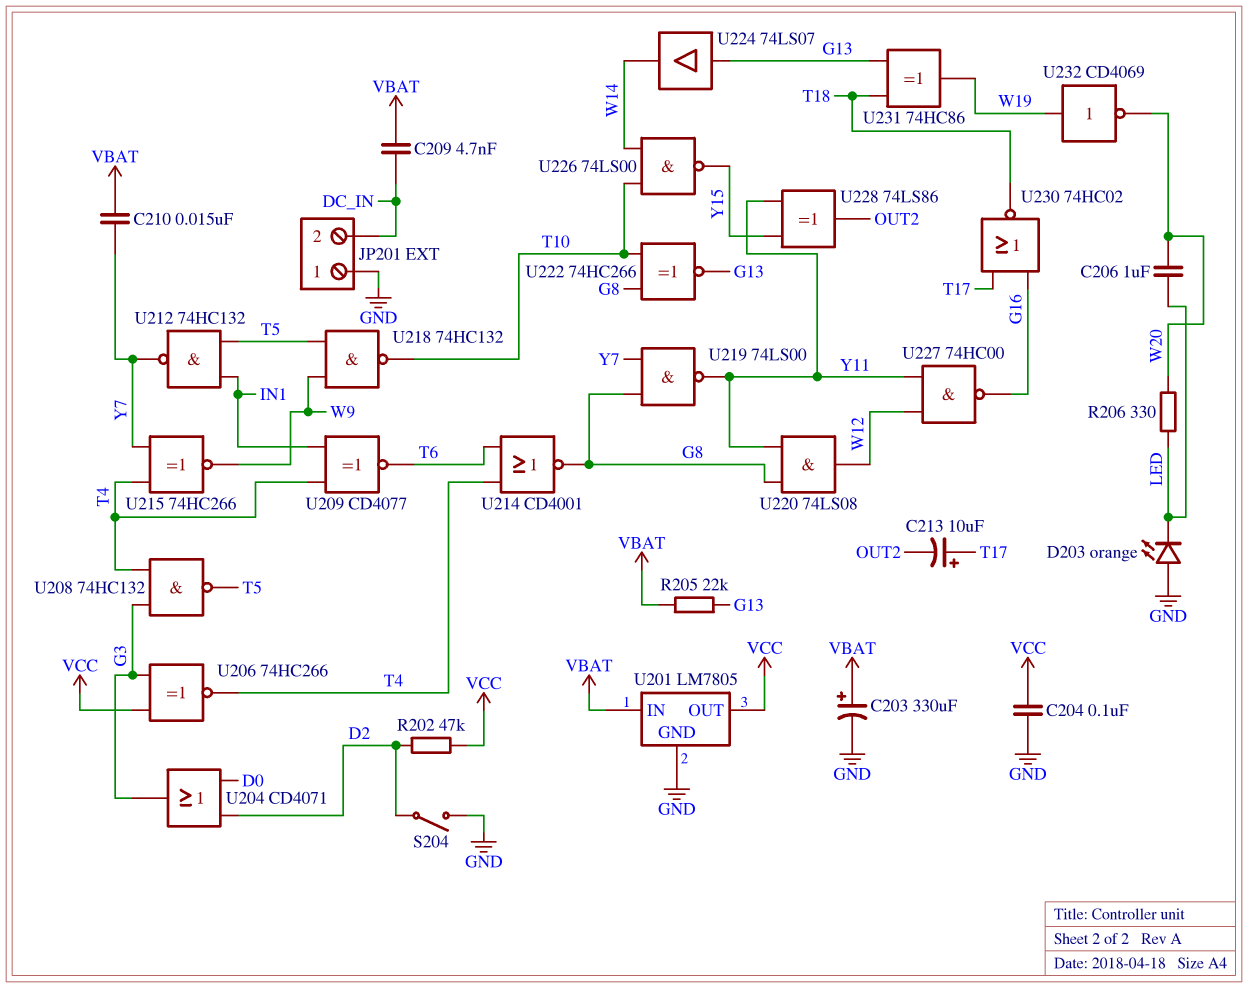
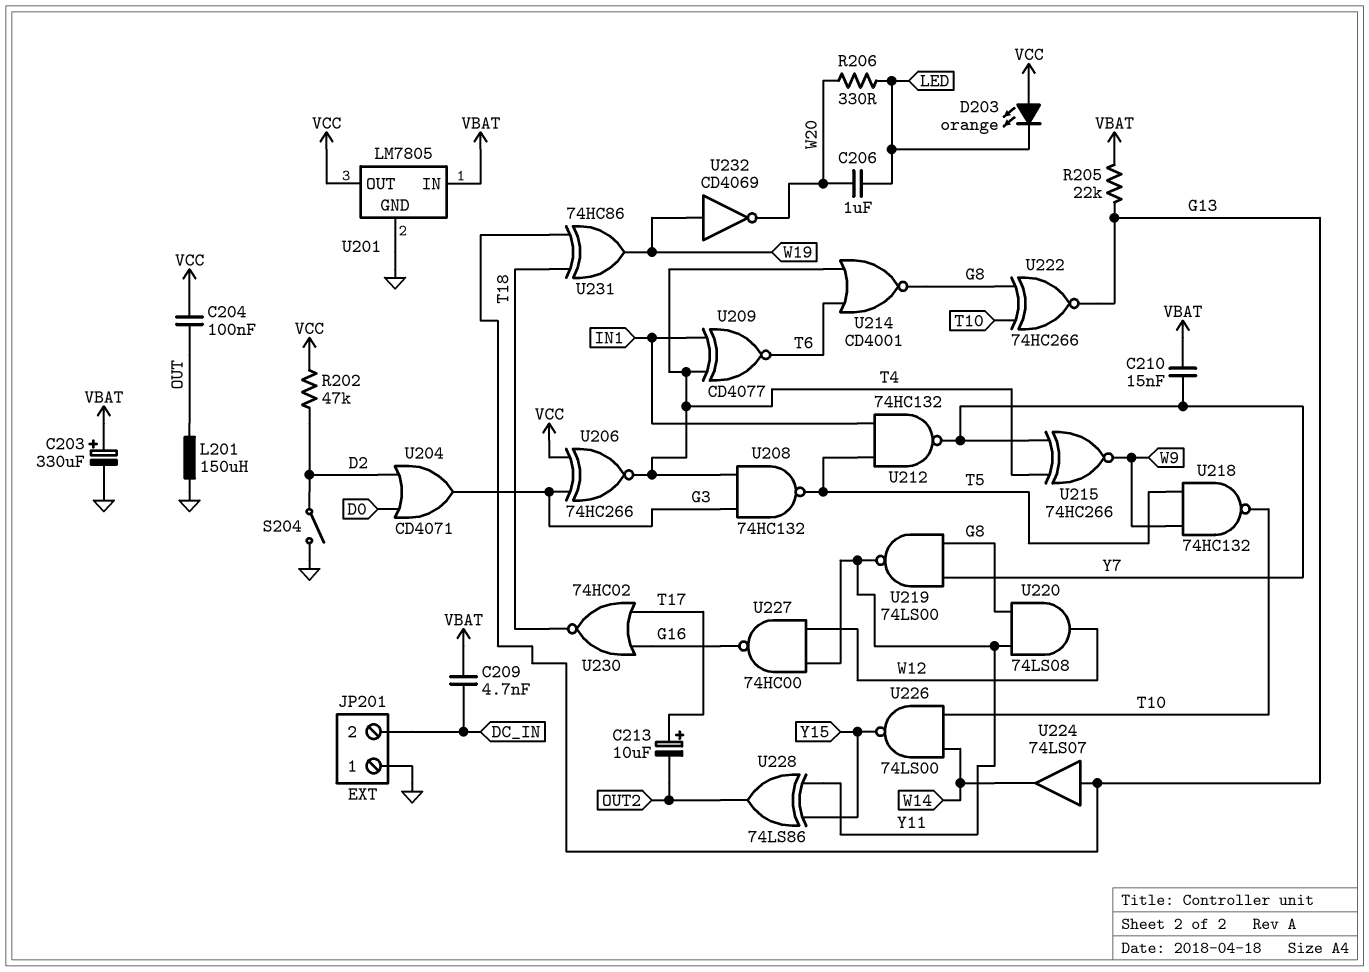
C204: 100nF (GND, VCC) -> 100nF (OUT, VCC)
D203: LED orange (A GND, K LED) -> LED orange (A VCC, K LED)
L201: none -> 150uH (GND, OUT)

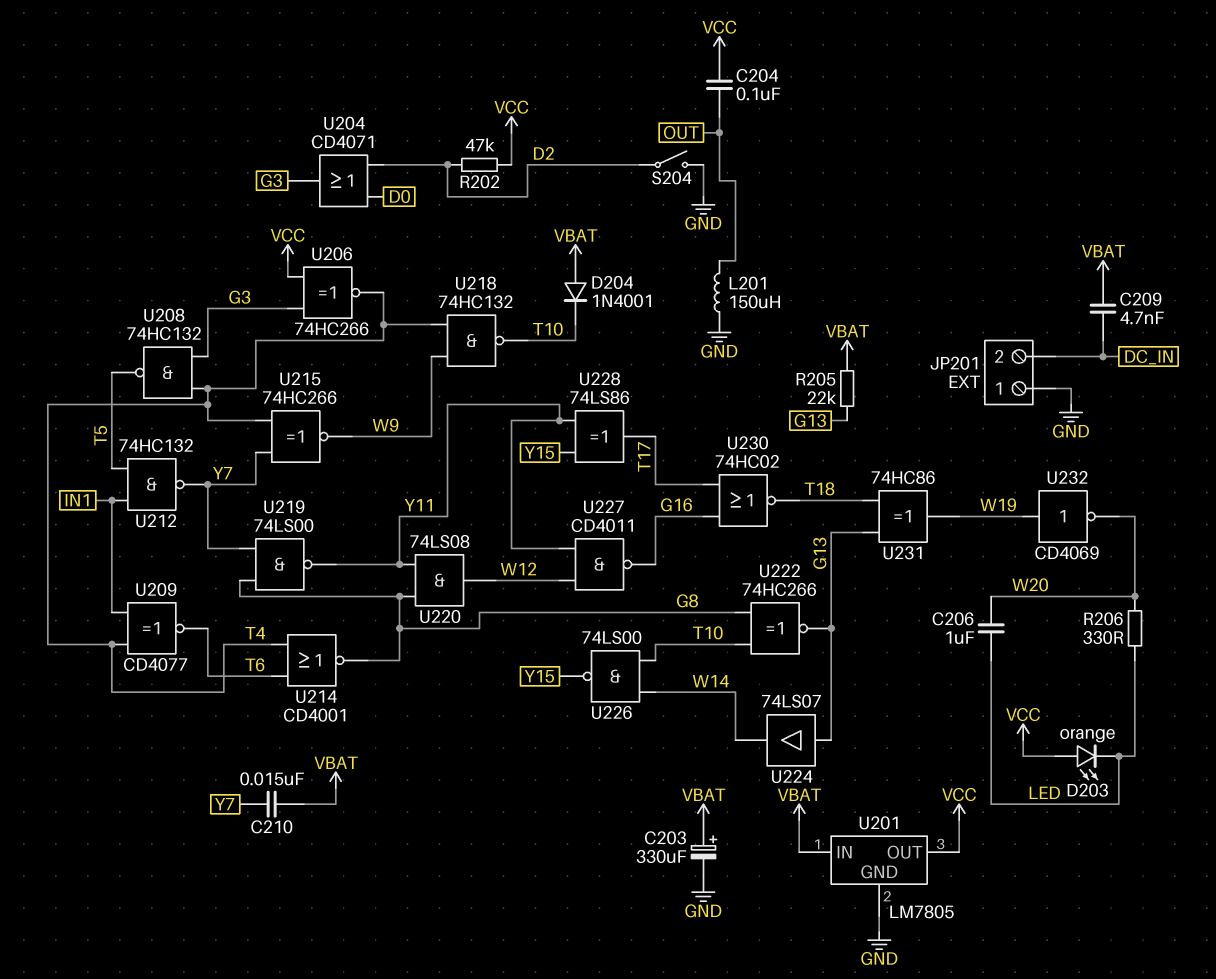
C213: 10uF (plus T17, minus OUT2) -> none
D204: none -> diode 1N4001 (A VBAT, K T10)
U218: NAND 74HC132 (in T5, in W9, out T10) -> NAND 74HC132 (in T4, in W9, out T10)
U227: NAND 74HC00 (in W12, in Y11, out G16) -> NAND CD4011 (in W12, in Y11, out G16)
U228: XOR 74LS86 (in Y11, in Y15, out OUT2) -> XOR 74LS86 (in Y11, in Y15, out T17)

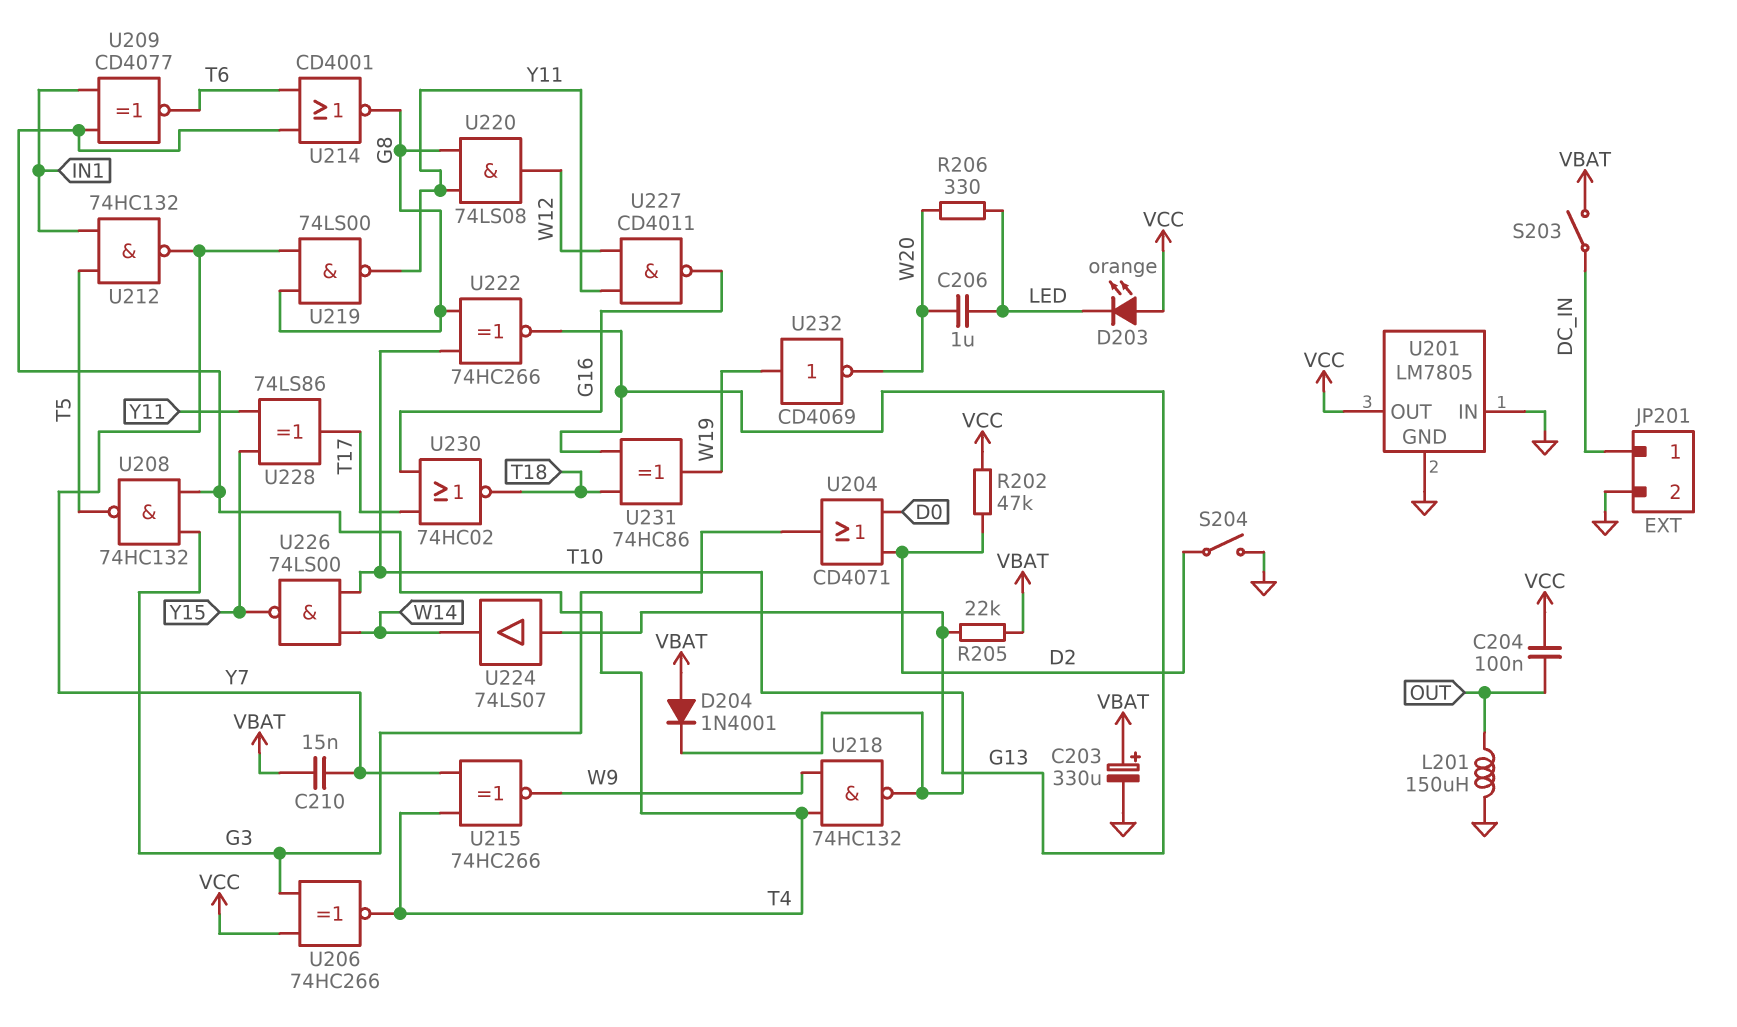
C209: 4.7nF (DC_IN, VBAT) -> none
JP201 pin 1: GND -> DC_IN
JP201 pin 2: DC_IN -> GND
S203: none -> switch (DC_IN, VBAT)
U201 pin IN: VBAT -> GND

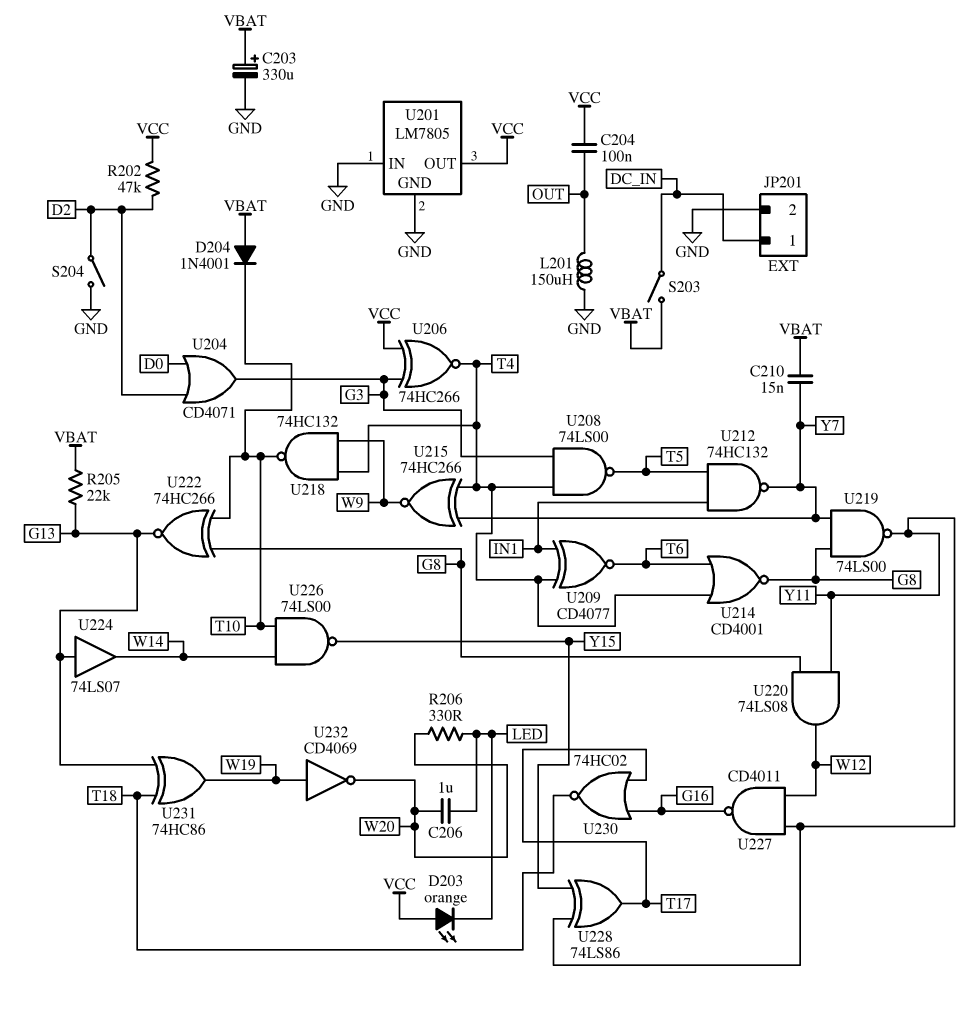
U208: NAND 74HC132 (in G3, in T4, out T5) -> NAND 74LS00 (in G3, in T4, out T5)

